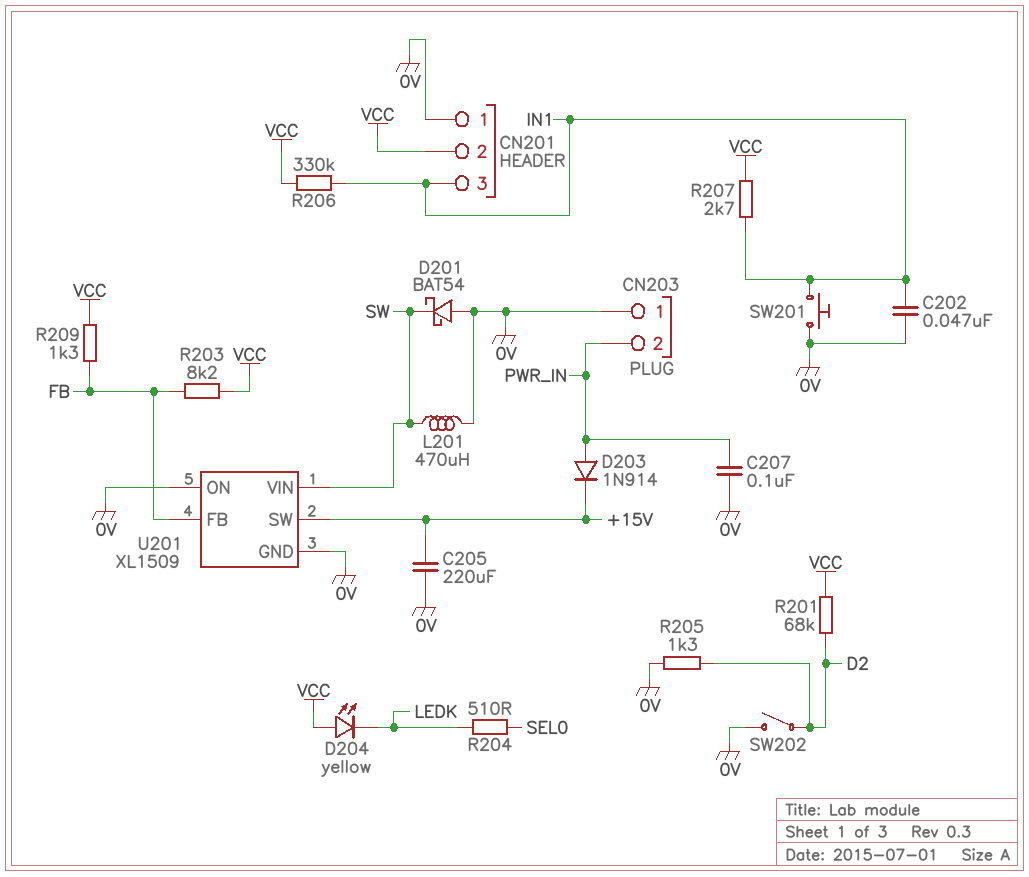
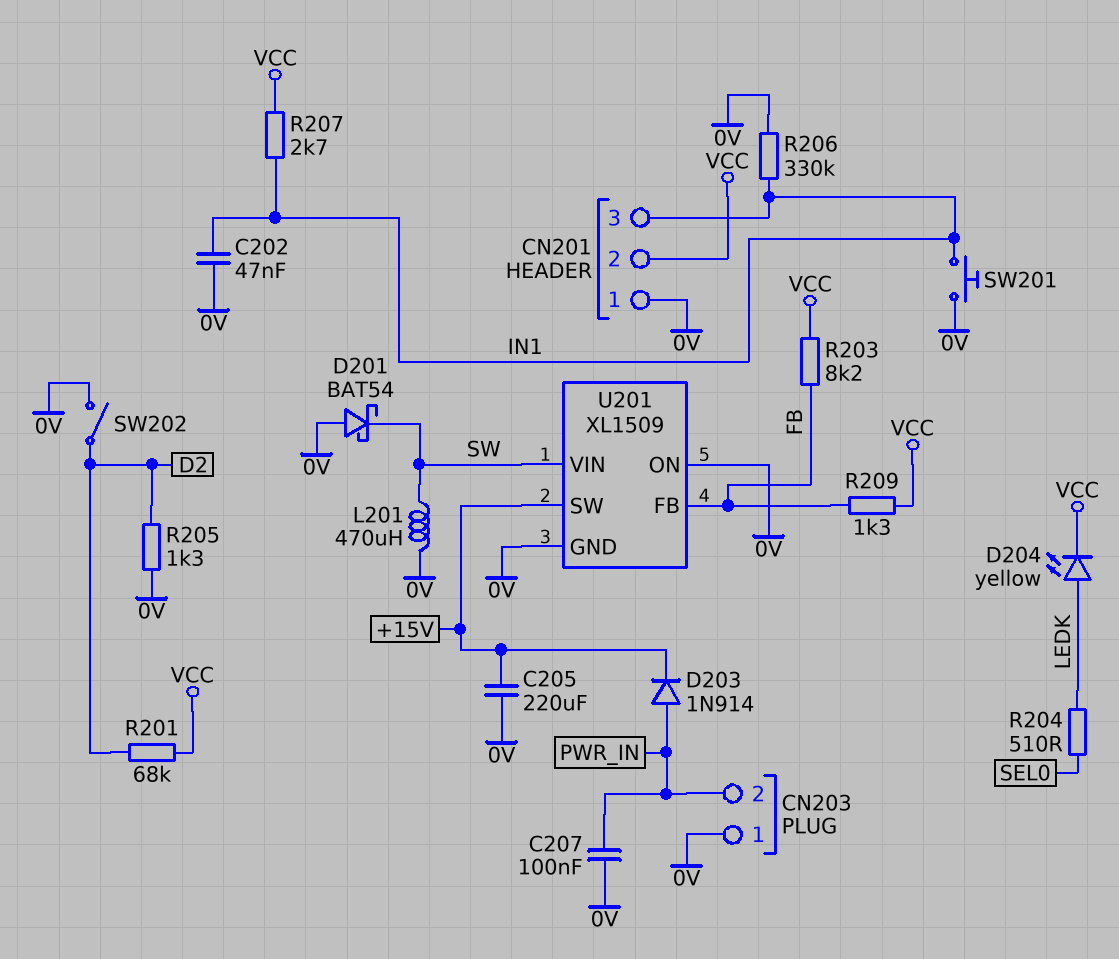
D204: LED yellow (A VCC, K LEDK) -> LED yellow (A LEDK, K VCC)
R206: 330k (IN1, VCC) -> 330k (0V, IN1)

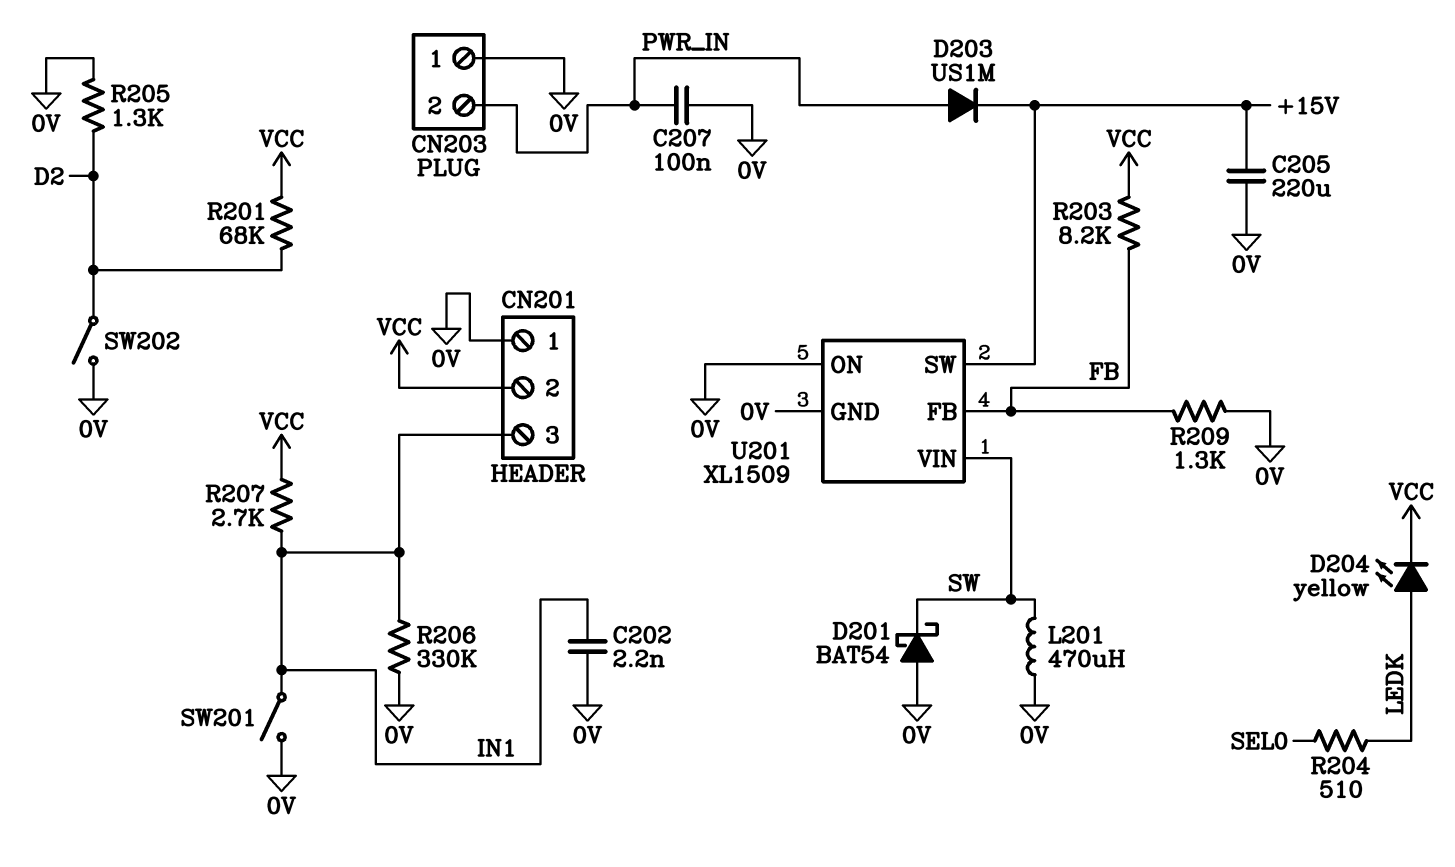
C202: 47nF (0V, IN1) -> 2.2nF (0V, IN1)
D203: diode 1N914 (A PWR_IN, K +15V) -> diode US1M (A PWR_IN, K +15V)
R209: 1.3k (FB, VCC) -> 1.3k (0V, FB)
SW201: button (0V, IN1) -> switch (0V, IN1)

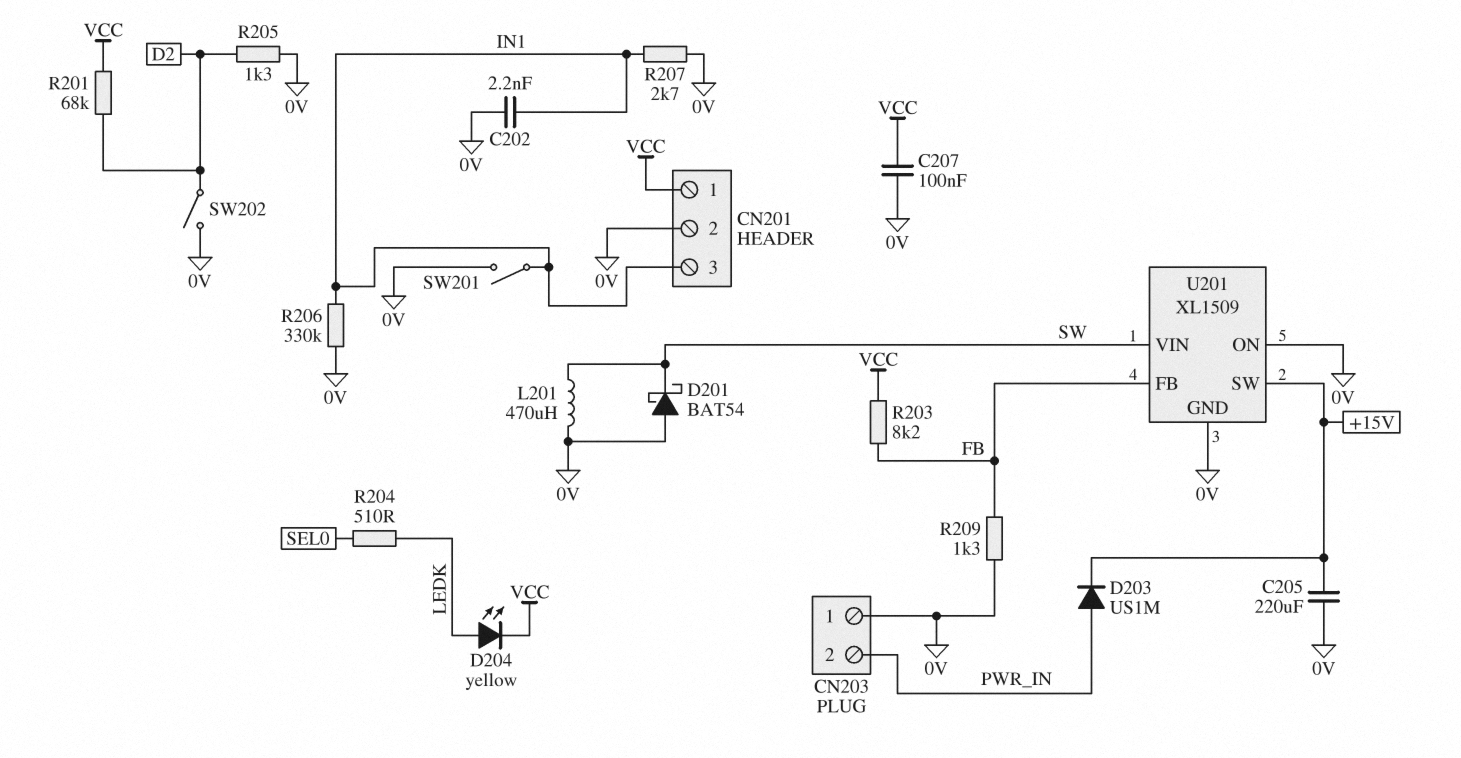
C207: 100nF (0V, PWR_IN) -> 100nF (0V, VCC)
CN201 pin 1: 0V -> VCC
CN201 pin 2: VCC -> 0V
R207: 2.7k (IN1, VCC) -> 2.7k (0V, IN1)

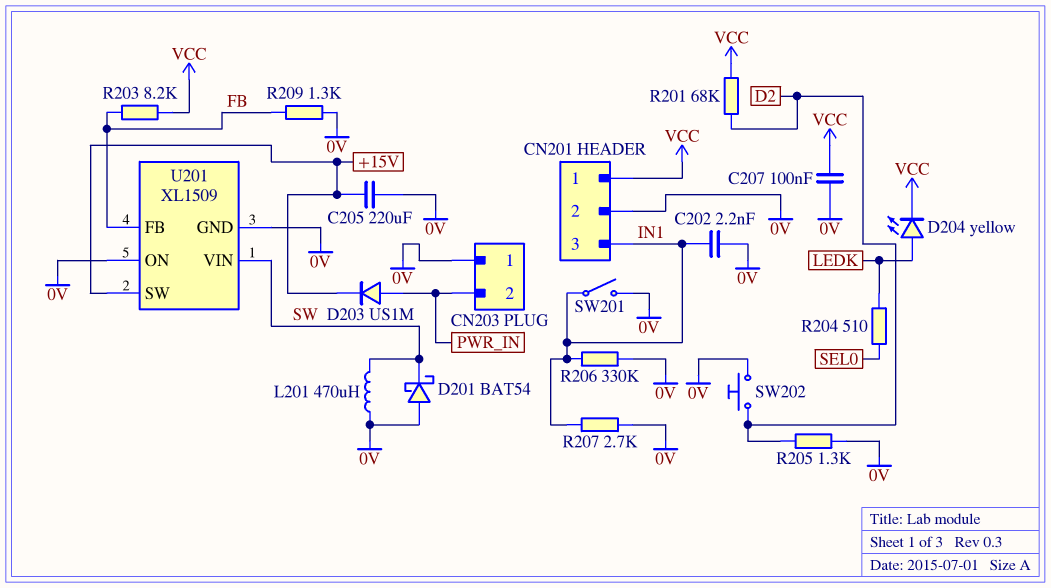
SW202: switch (0V, D2) -> button (0V, D2)

